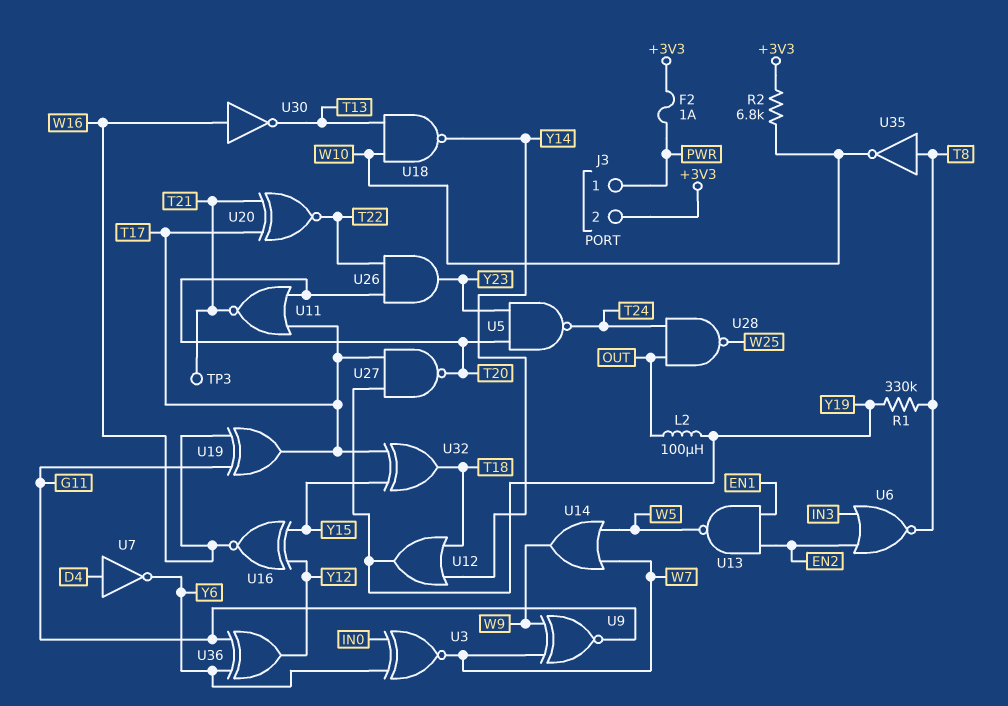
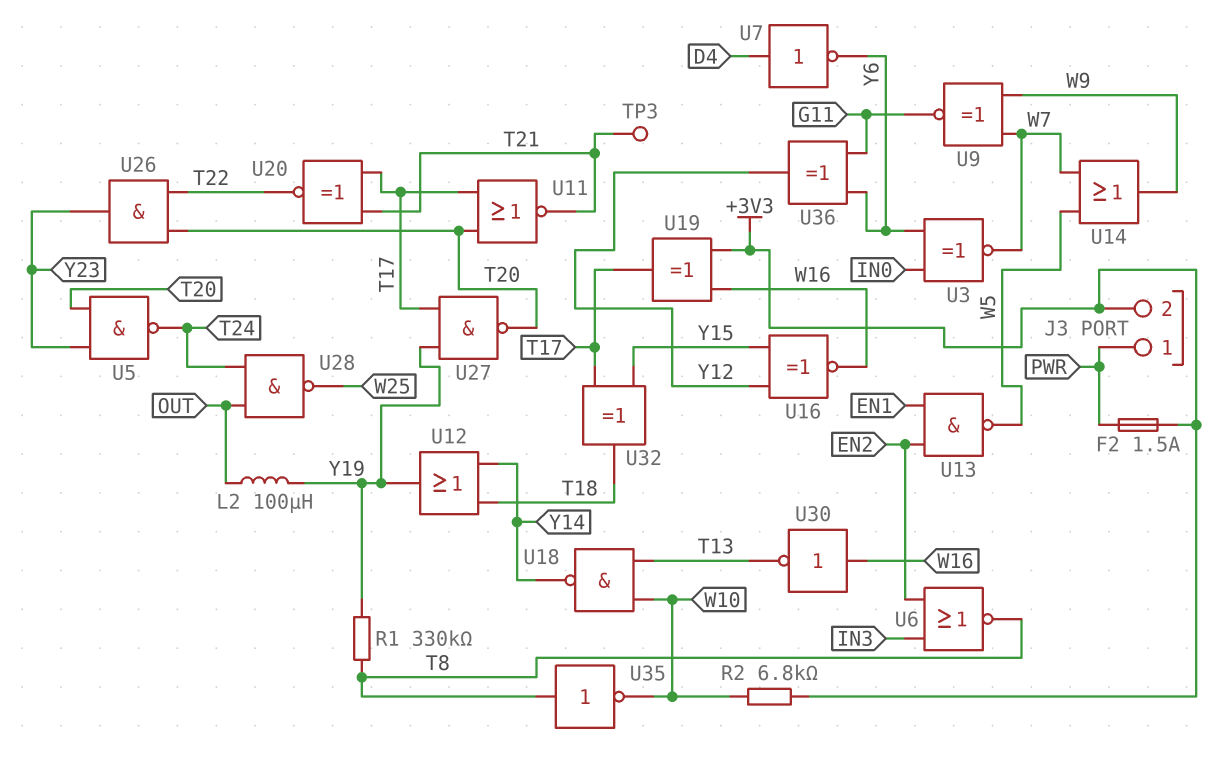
F2: 1A (+3V3, PWR) -> 1.5A (+3V3, PWR)
U19: XOR (in G11, in W16, out T17) -> XOR (in +3V3, in W16, out T17)

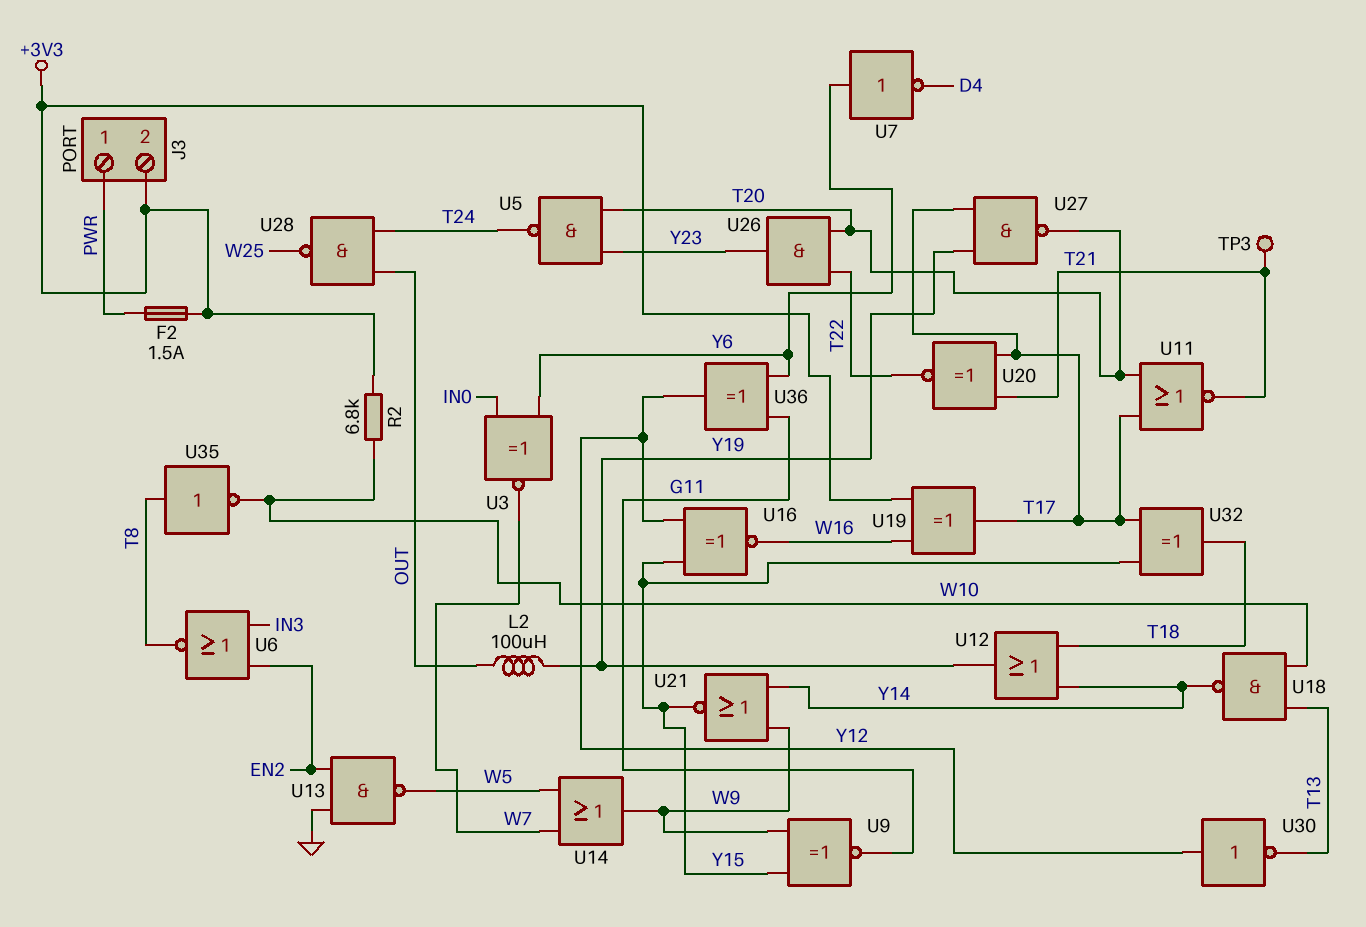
R1: 330k (T8, Y19) -> none
U7: NOT (in D4, out Y6) -> NOT (in Y6, out D4)
U9: XNOR (in W7, in W9, out G11) -> XNOR (in W9, in Y15, out G11)
U13: NAND (in EN1, in EN2, out W5) -> NAND (in EN2, in GND, out W5)
U21: none -> NOR (in W9, in Y14, out Y15)
U30: NOT (in W16, out T13) -> NOT (in Y12, out T13)

